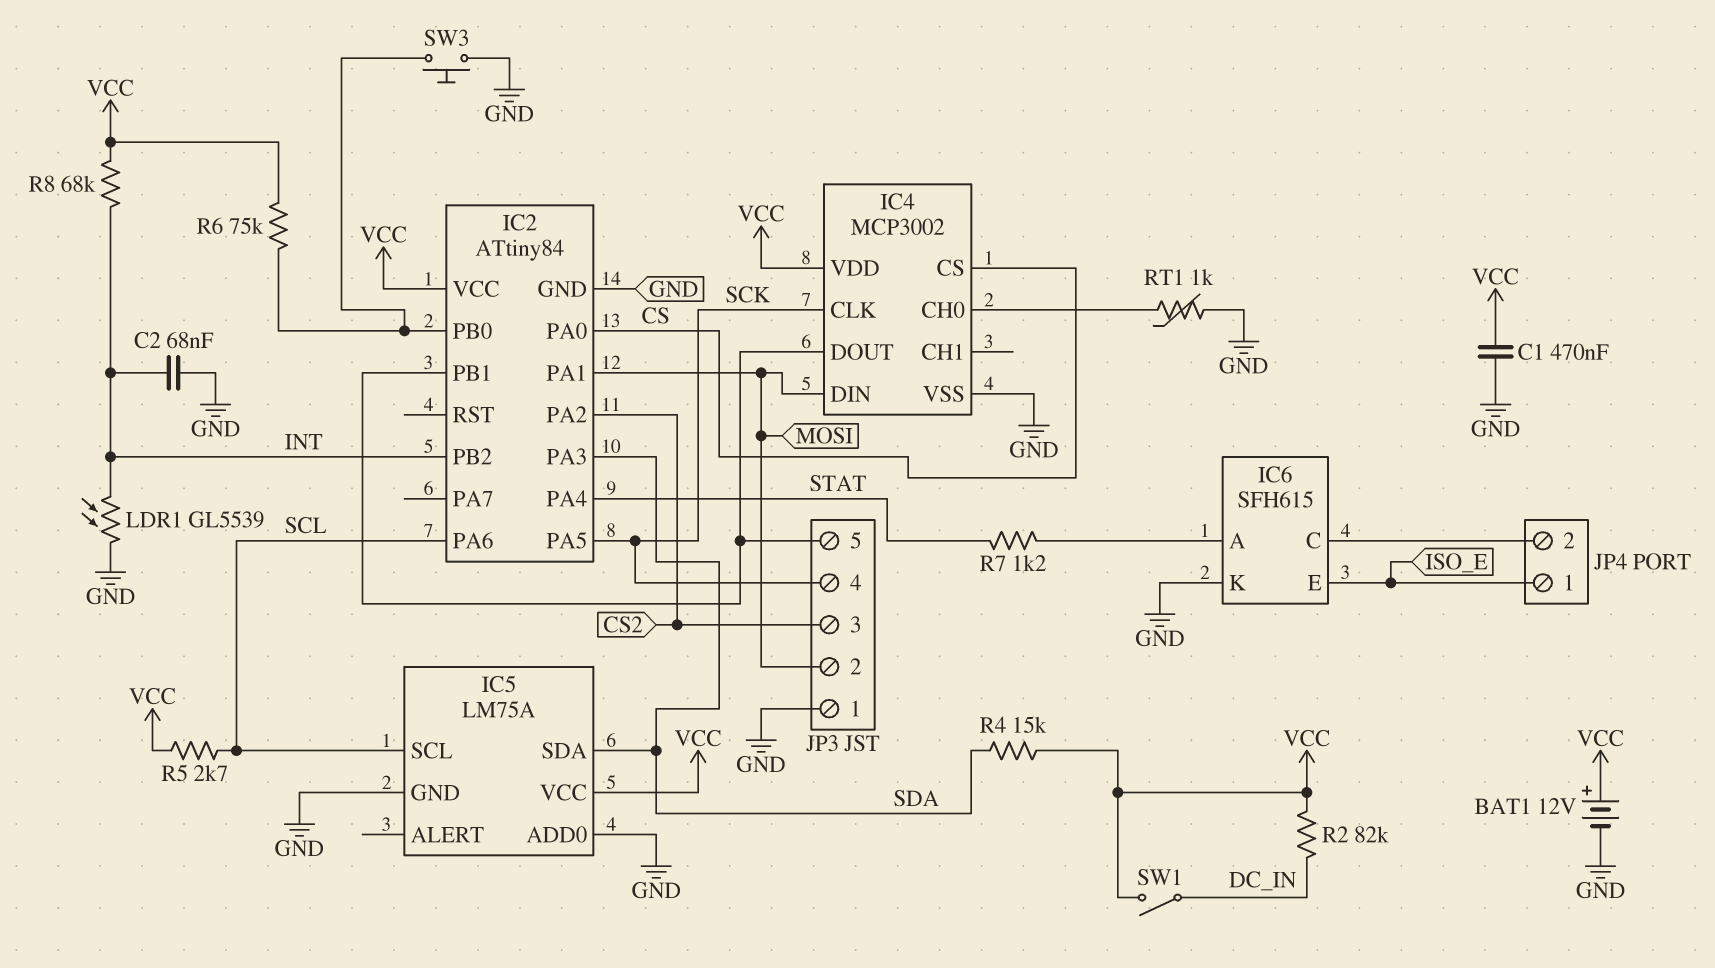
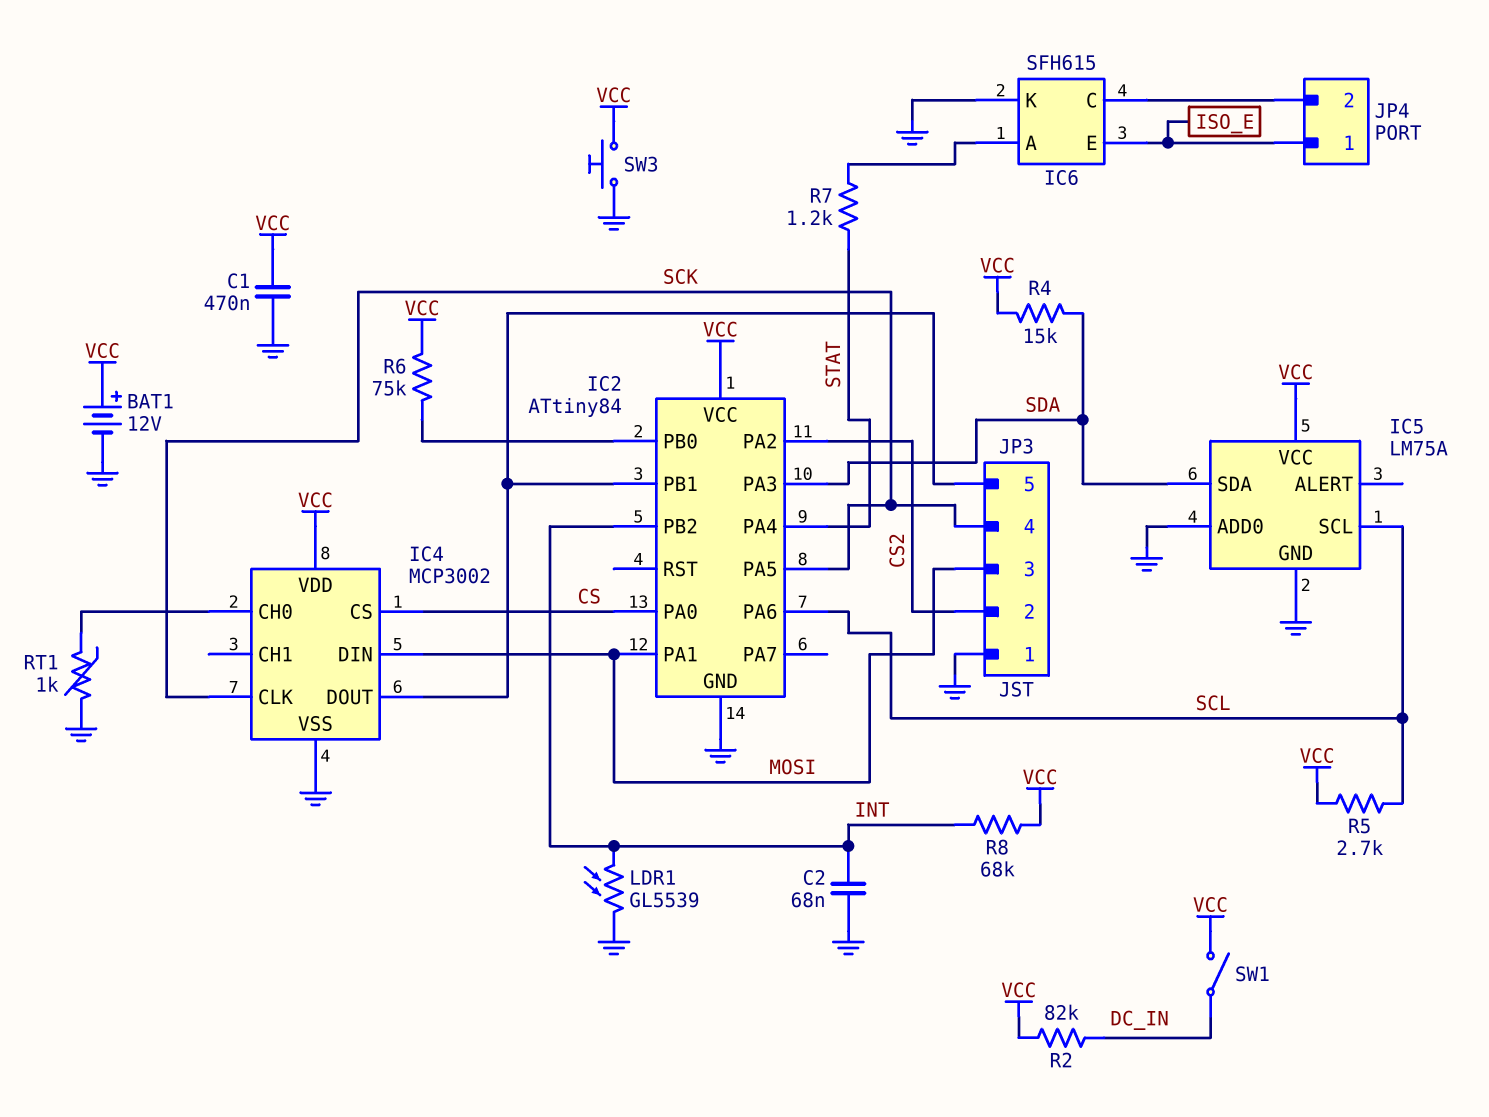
JP3 pin 2: MOSI -> CS2
JP3 pin 3: CS2 -> MOSI
SW3: button (GND, IC2/PB0) -> button (GND, VCC)

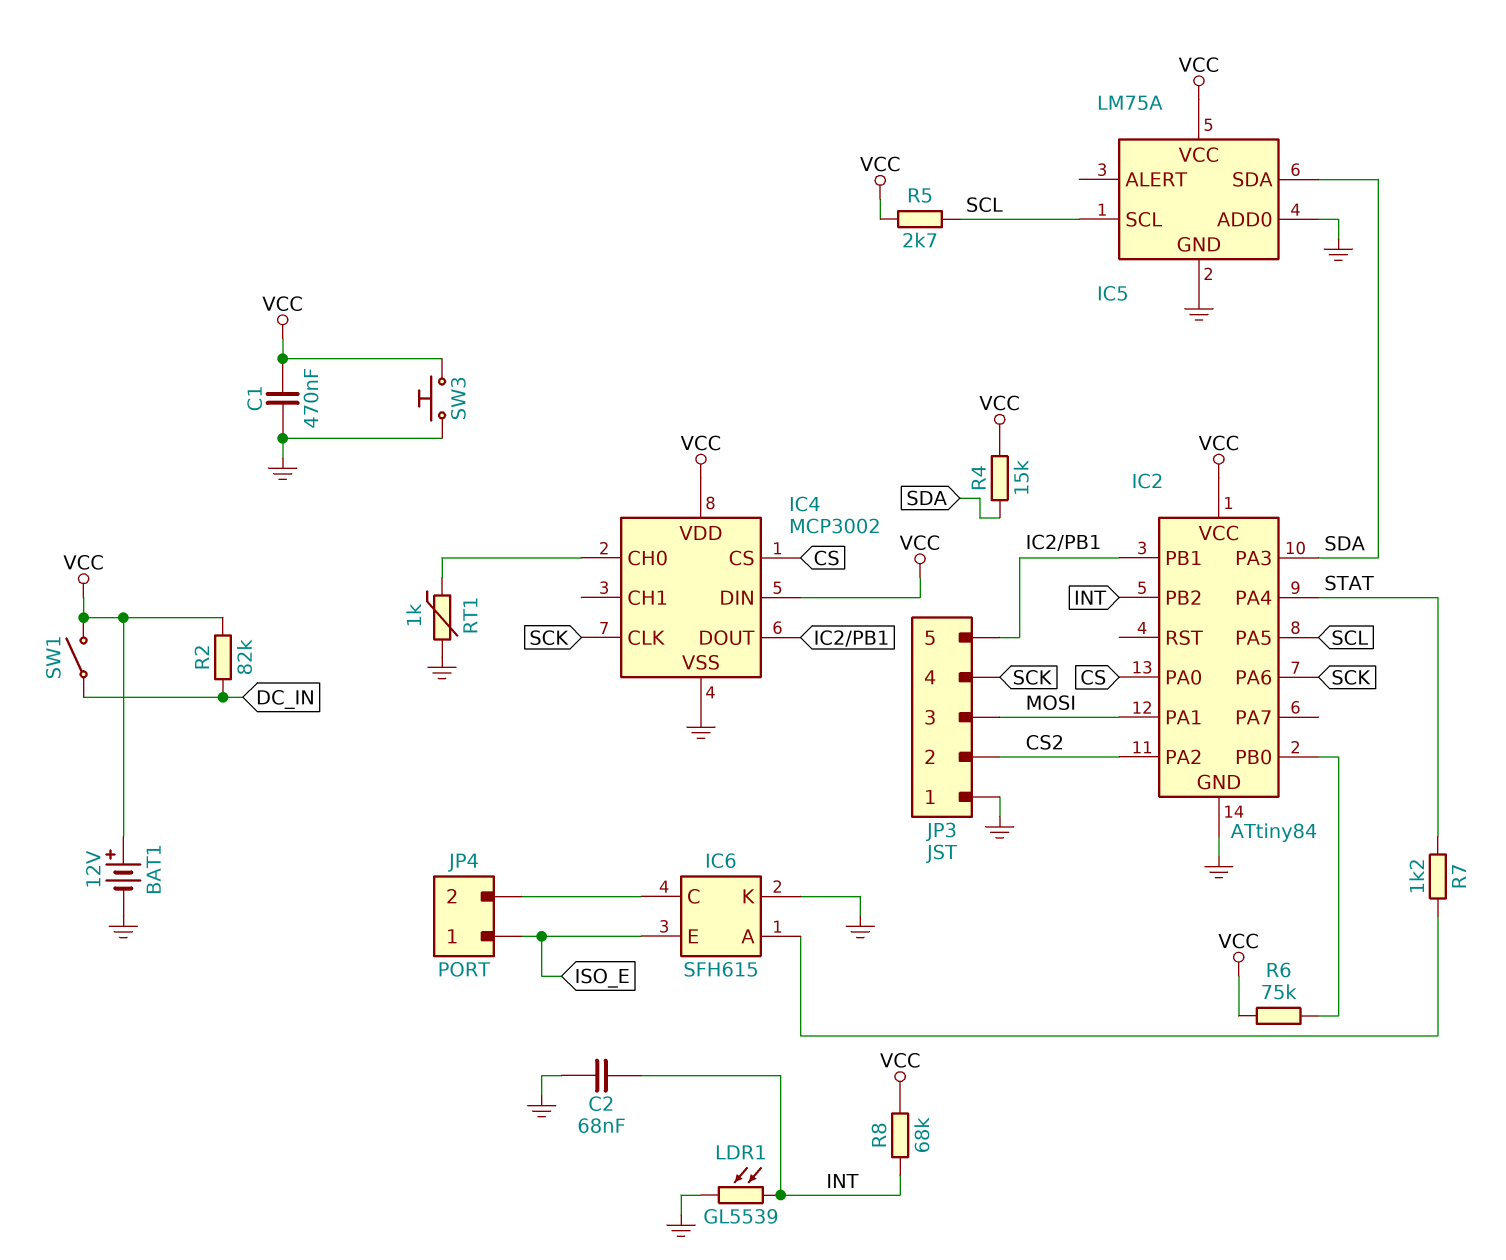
IC2 pin PA5: SCK -> SCL
IC2 pin PA6: SCL -> SCK
IC4 pin DIN: MOSI -> VCC

